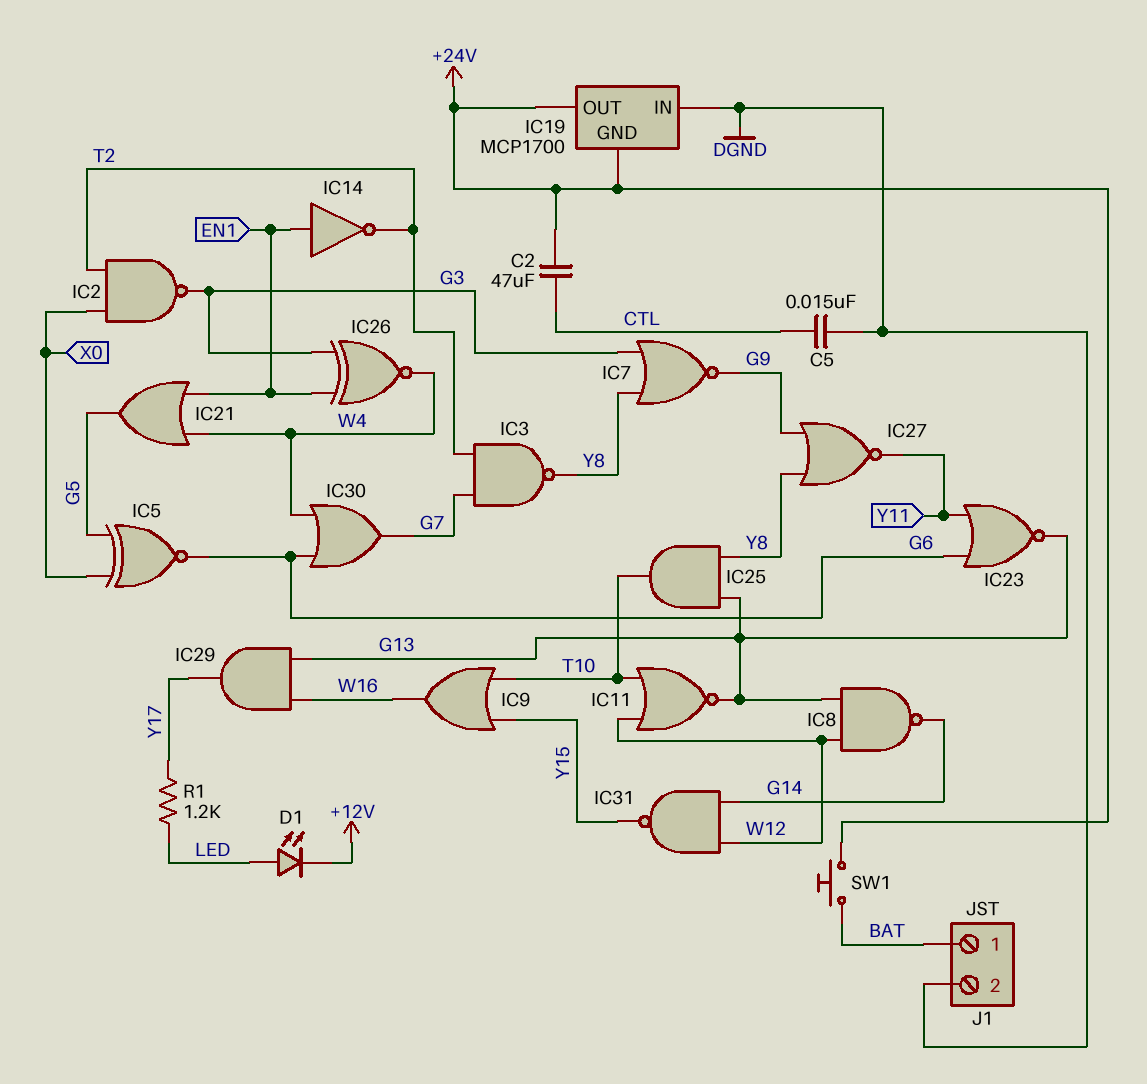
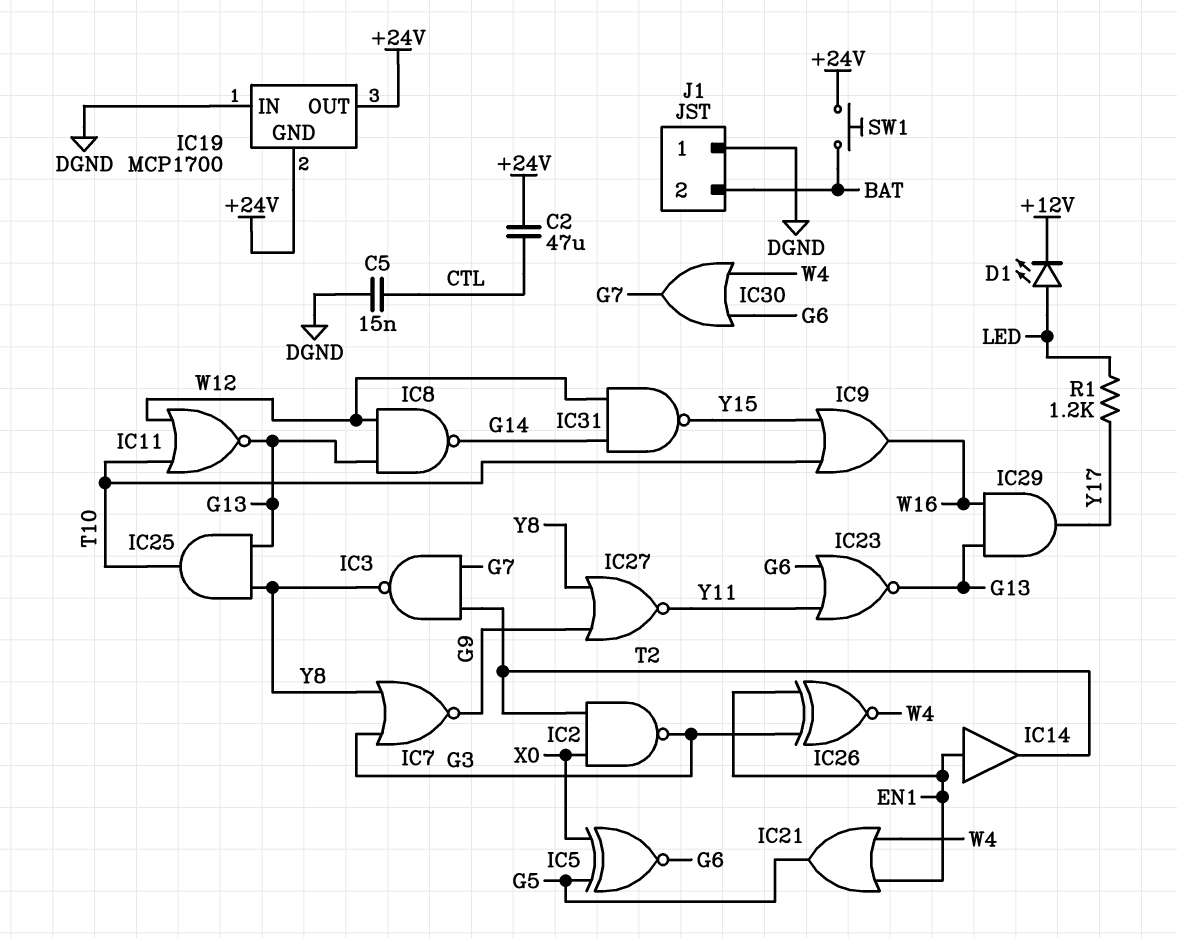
IC14: NOT (in EN1, out T2) -> buffer (in EN1, out T2)
J1 pin 1: BAT -> DGND
J1 pin 2: DGND -> BAT

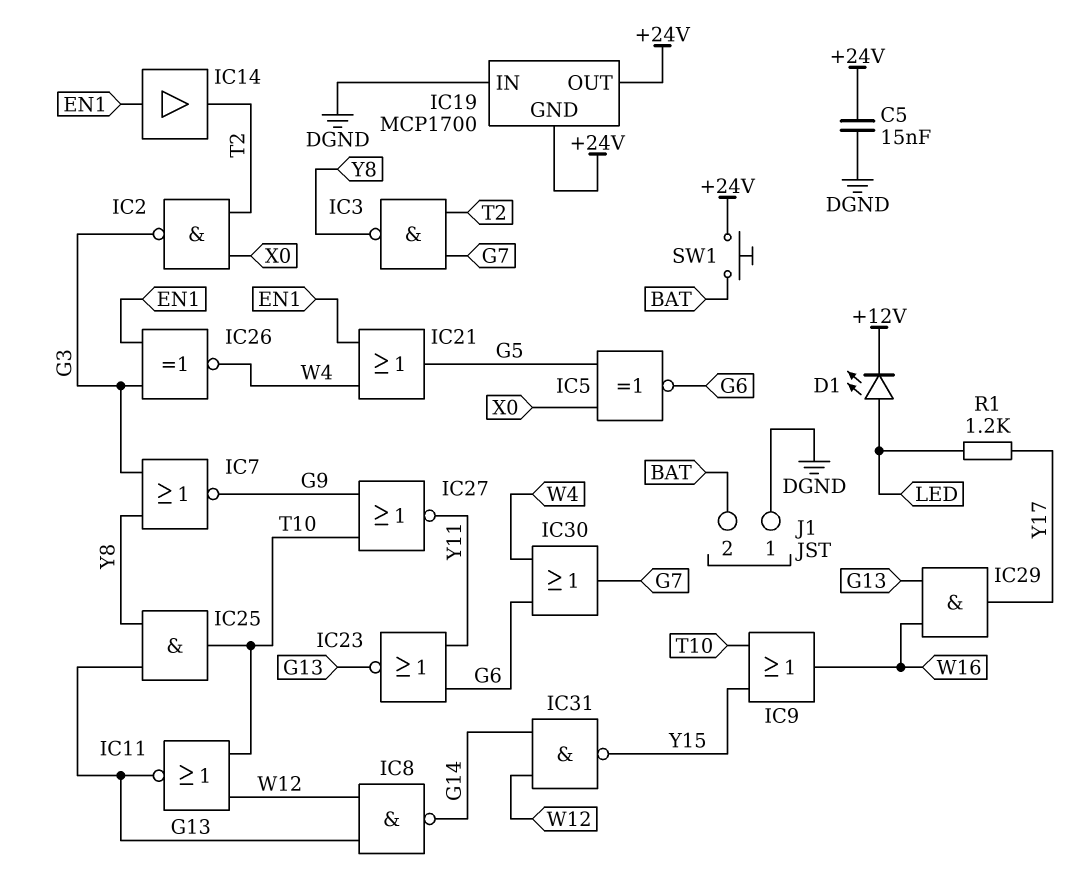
C2: 47uF (+24V, CTL) -> none
C5: 15nF (CTL, DGND) -> 15nF (+24V, DGND)
IC27: NOR (in G9, in Y8, out Y11) -> NOR (in G9, in T10, out Y11)

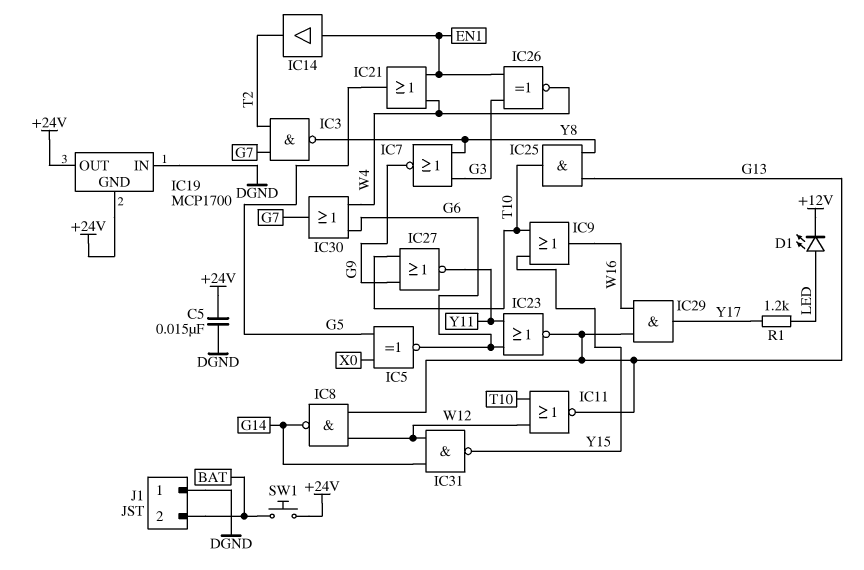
IC2: NAND (in T2, in X0, out G3) -> none

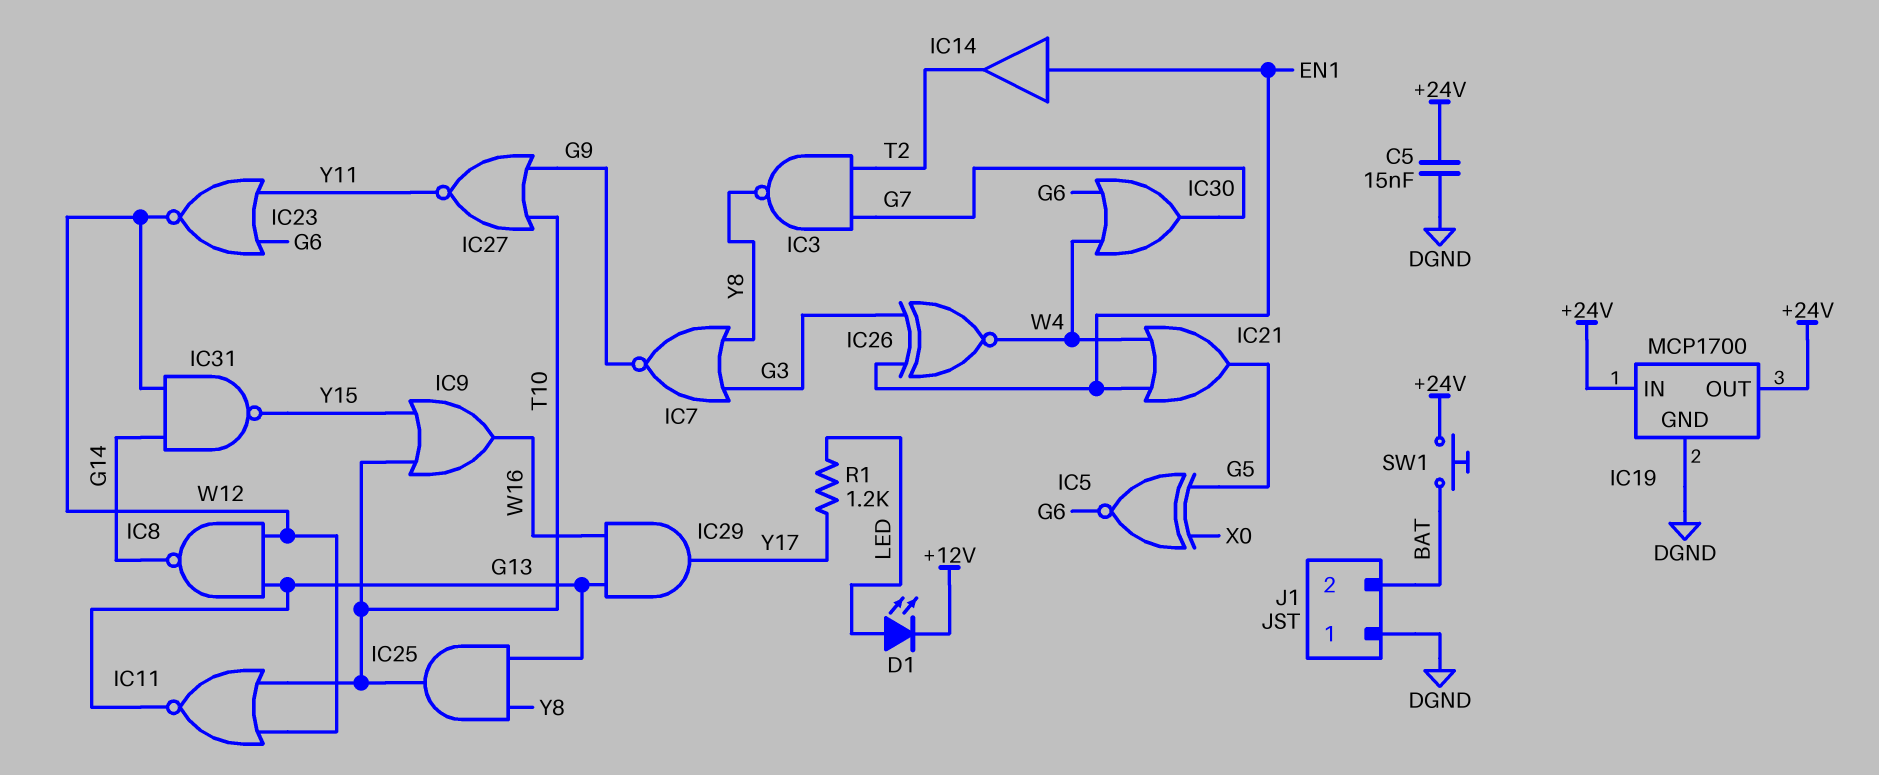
IC19 pin GND: +24V -> DGND
IC19 pin IN: DGND -> +24V
IC23: NOR (in G6, in Y11, out G13) -> NOR (in G6, in Y11, out W12)

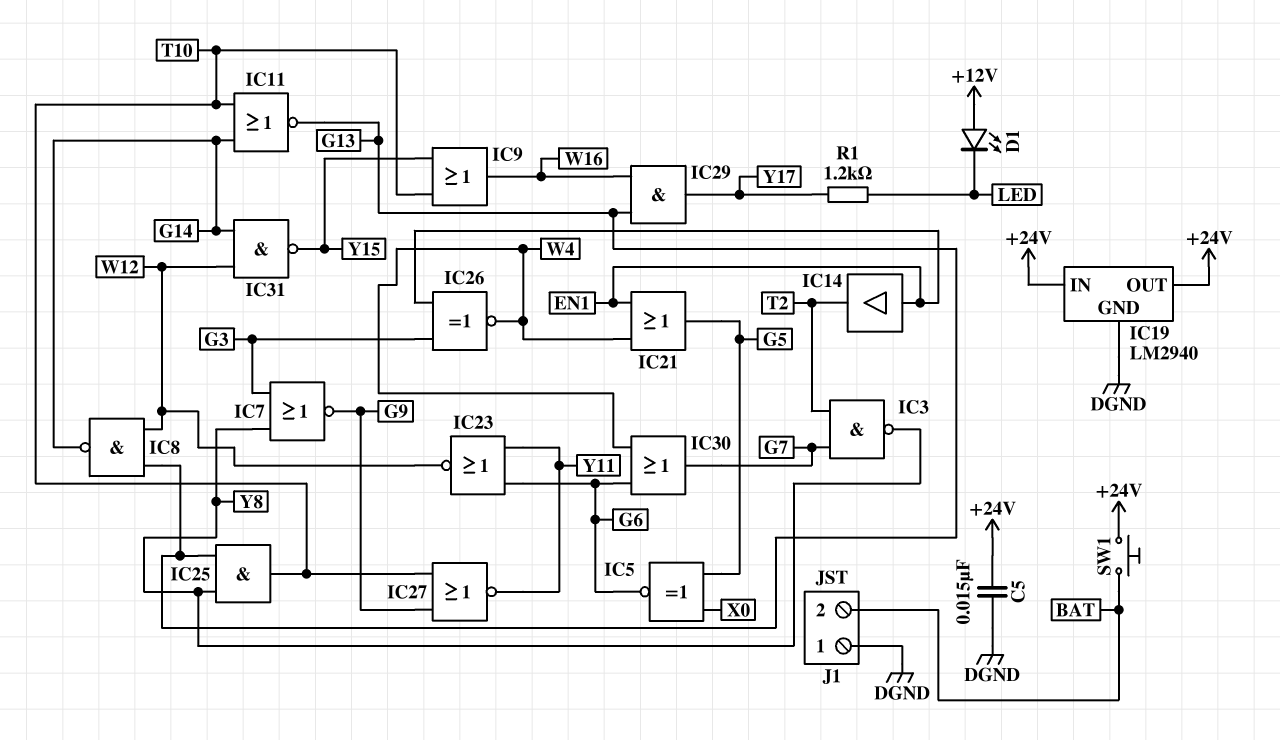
D1: LED (A LED, K +12V) -> LED (A +12V, K LED)
IC11: NOR (in T10, in W12, out G13) -> NOR (in G14, in T10, out G13)
IC19: MCP1700 -> LM2940

